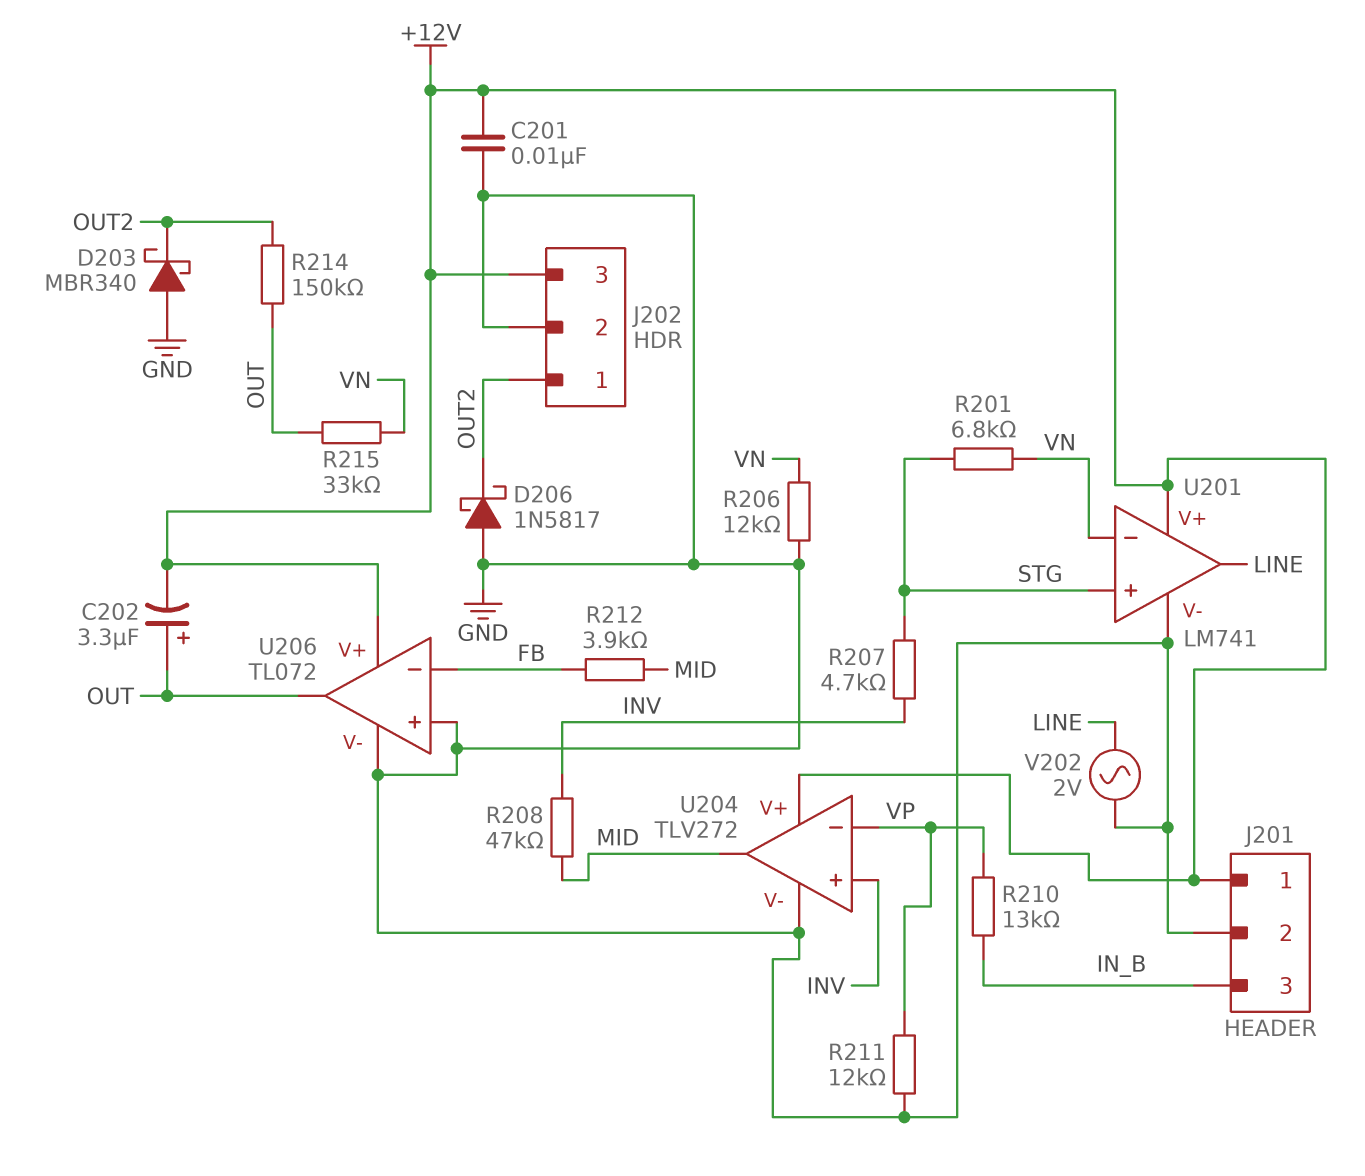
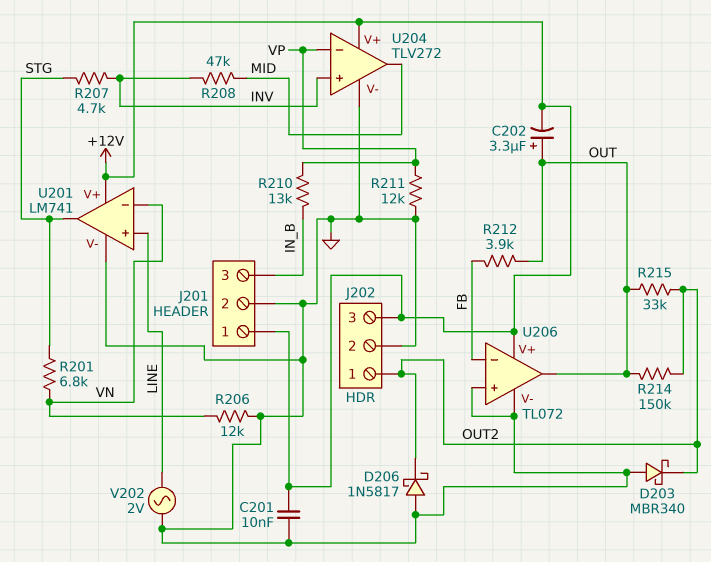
R212: 3.9k (FB, MID) -> 3.9k (FB, OUT)
R215: 33k (OUT, VN) -> 33k (OUT, OUT2)
U201 pin in+: STG -> LINE
U201 pin out: LINE -> STG

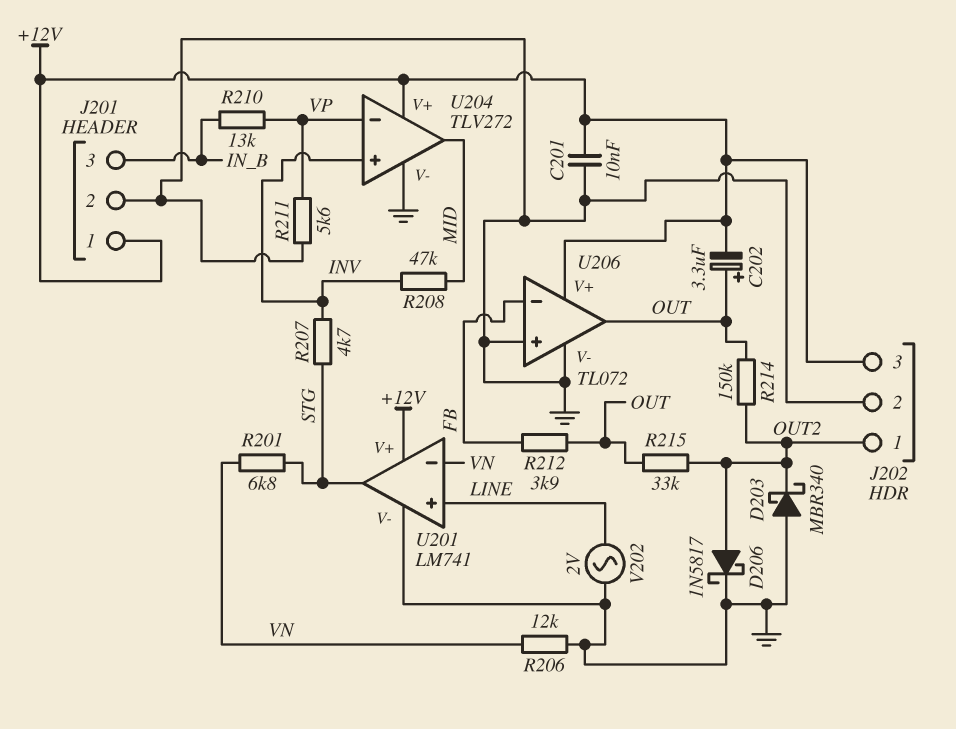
D206: schottky 1N5817 (A GND, K OUT2) -> schottky 1N5817 (A OUT2, K GND)
R211: 12k (GND, VP) -> 5.6k (GND, VP)

